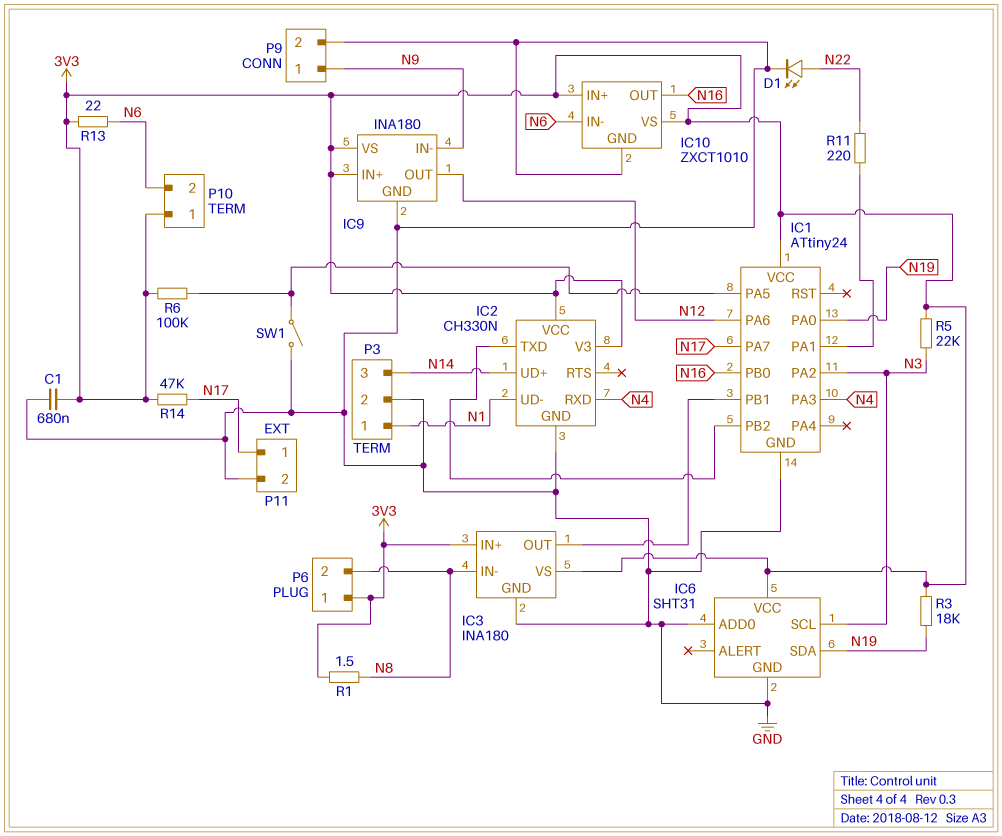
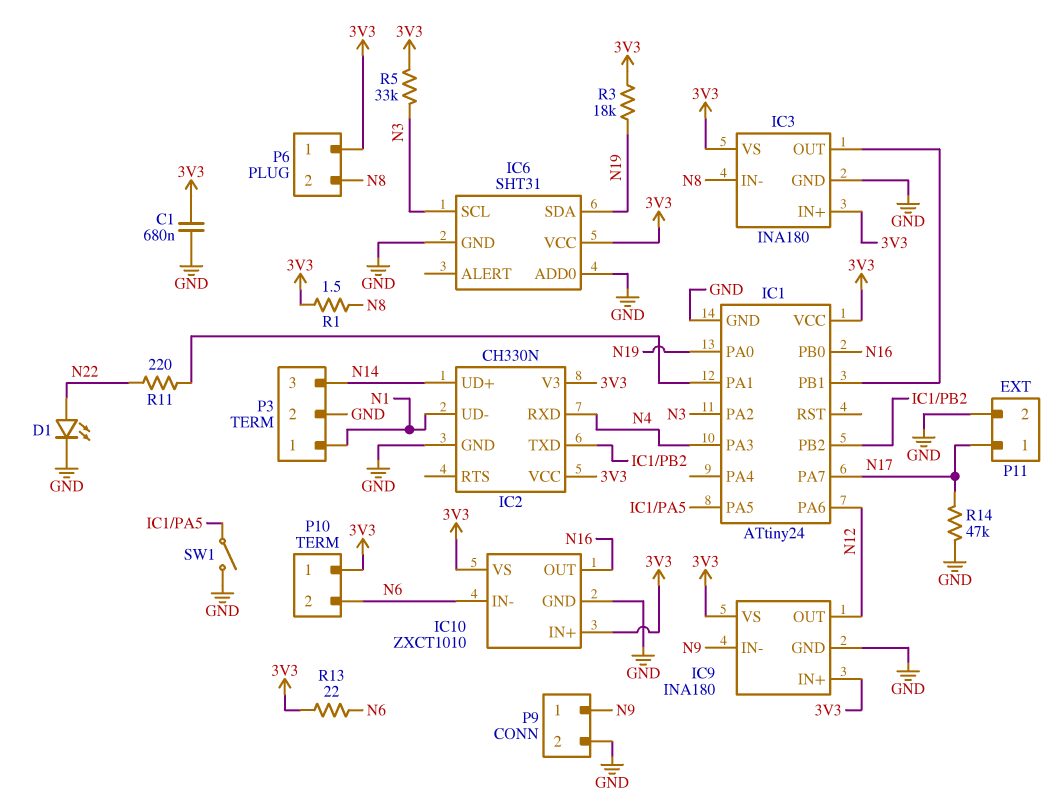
R5: 22k (3V3, N3) -> 33k (3V3, N3)
R6: 100k (3V3, IC1/PA5) -> none
R14: 47k (3V3, N17) -> 47k (GND, N17)

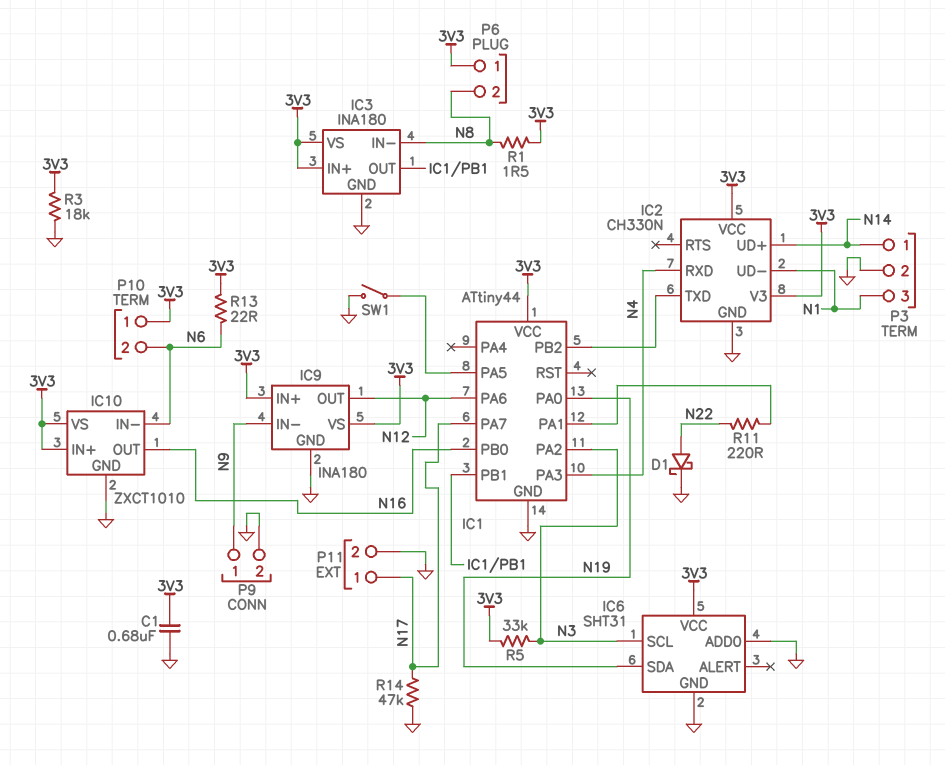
D1: LED (A N22, K GND) -> schottky (A N22, K GND)
IC1: ATtiny24 -> ATtiny44
P3 pin 1: N1 -> N14
P3 pin 3: N14 -> N1
R3: 18k (3V3, N19) -> 18k (3V3, GND)

